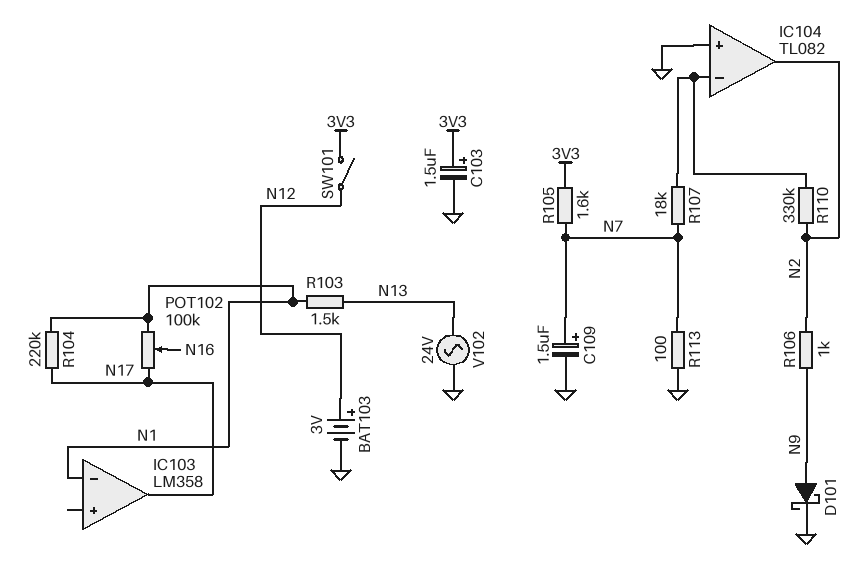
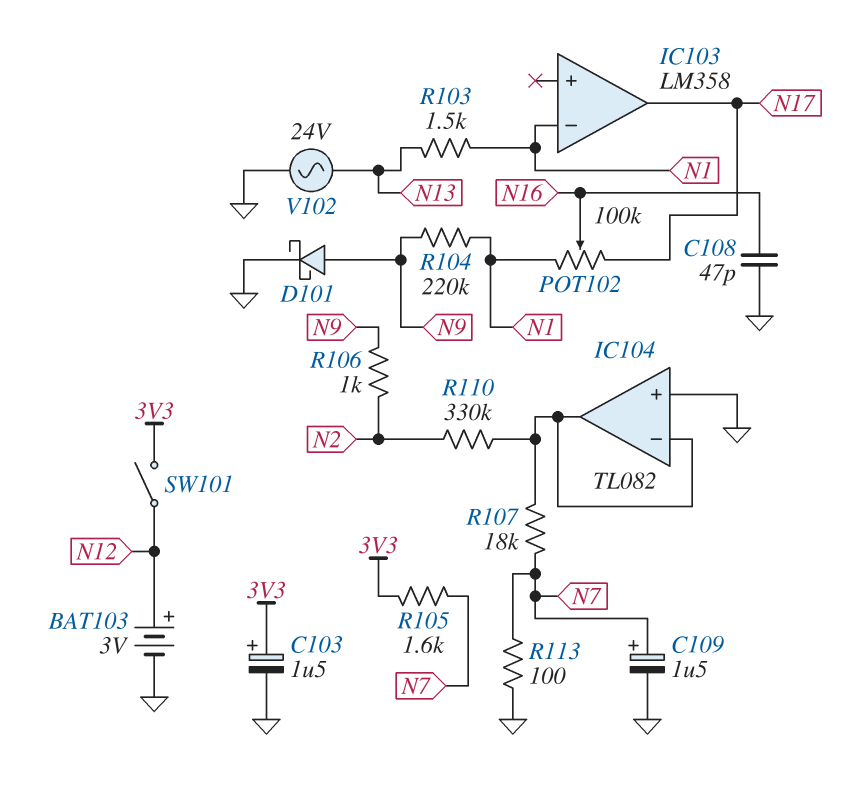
C108: none -> 47pF (GND, N16)
IC104 pin out: N2 -> IC104/in-
R104: 220k (N1, N17) -> 220k (N1, N9)

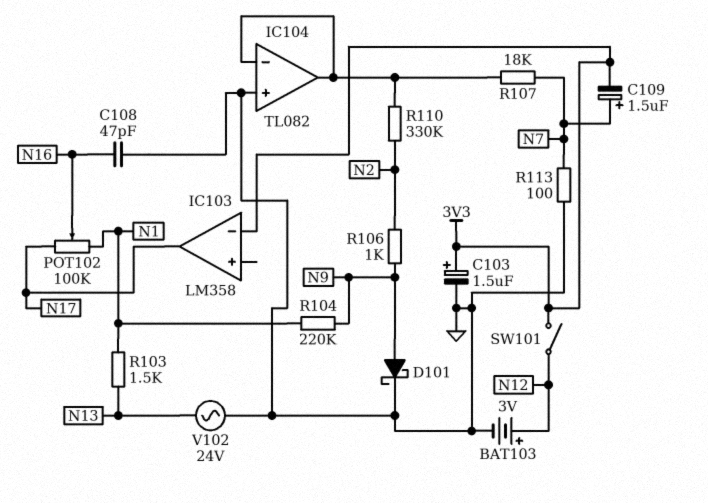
C109: 1.5uF (plus N7, minus GND) -> 1.5uF (plus N7, minus 3V3)
IC103 pin in-: N1 -> 3V3
R105: 1.6k (3V3, N7) -> none

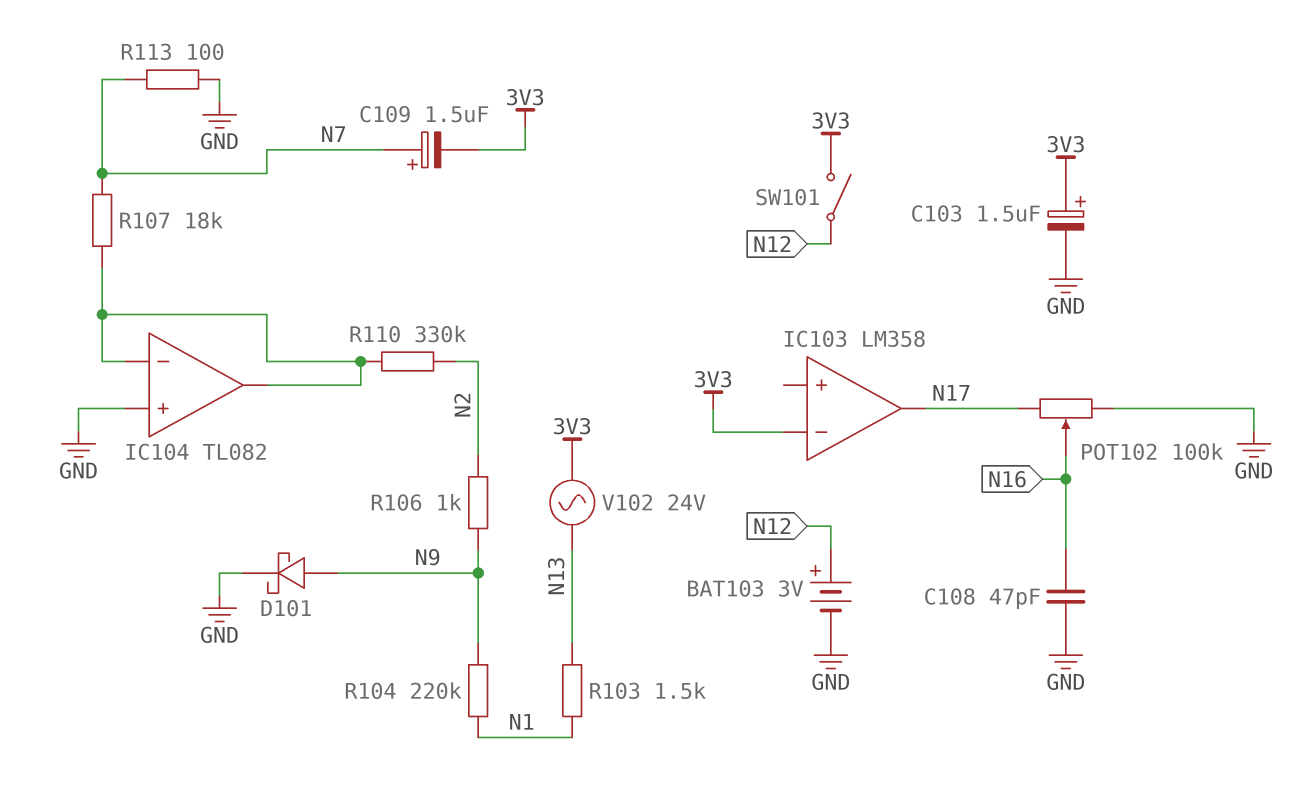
POT102: 100k (N1, N17, wiper N16) -> 100k (GND, N17, wiper N16)
V102: AC 24V (GND, N13) -> AC 24V (3V3, N13)

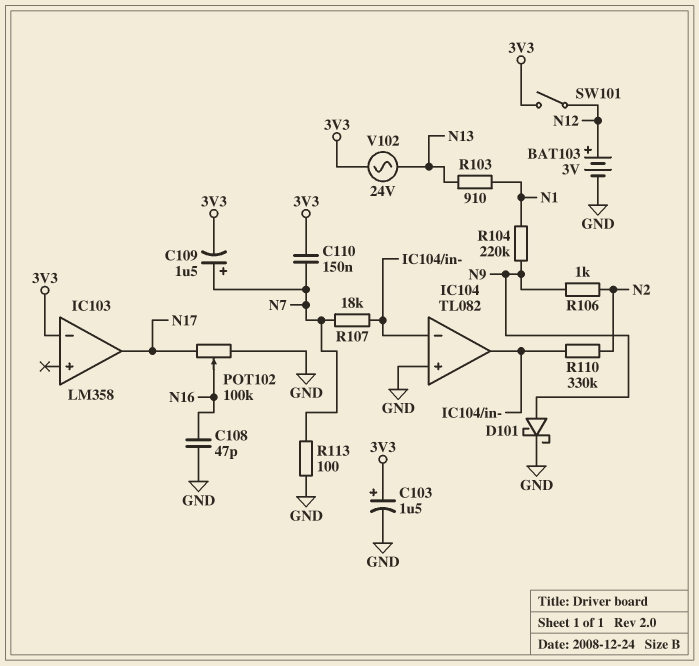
C110: none -> 150nF (3V3, N7)
R103: 1.5k (N1, N13) -> 910 (N1, N13)

